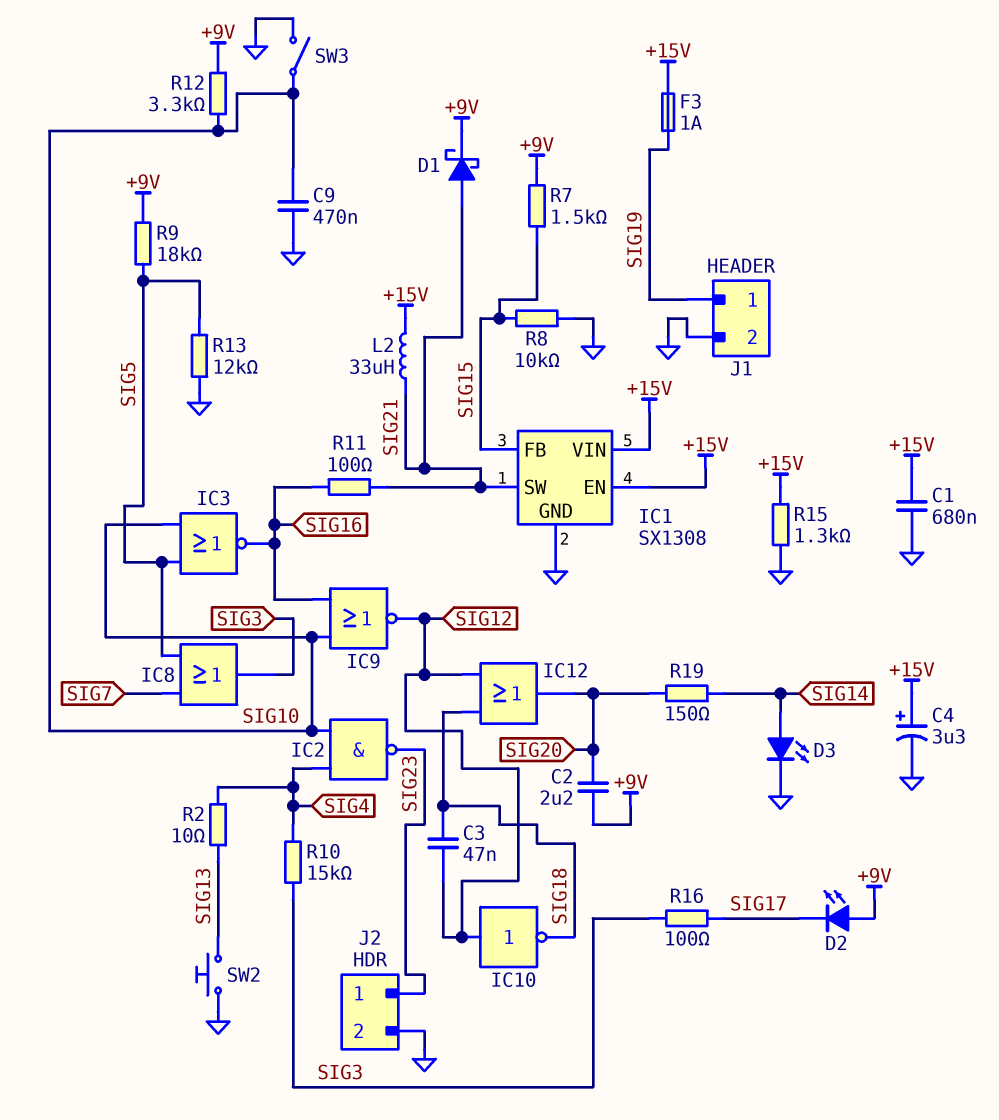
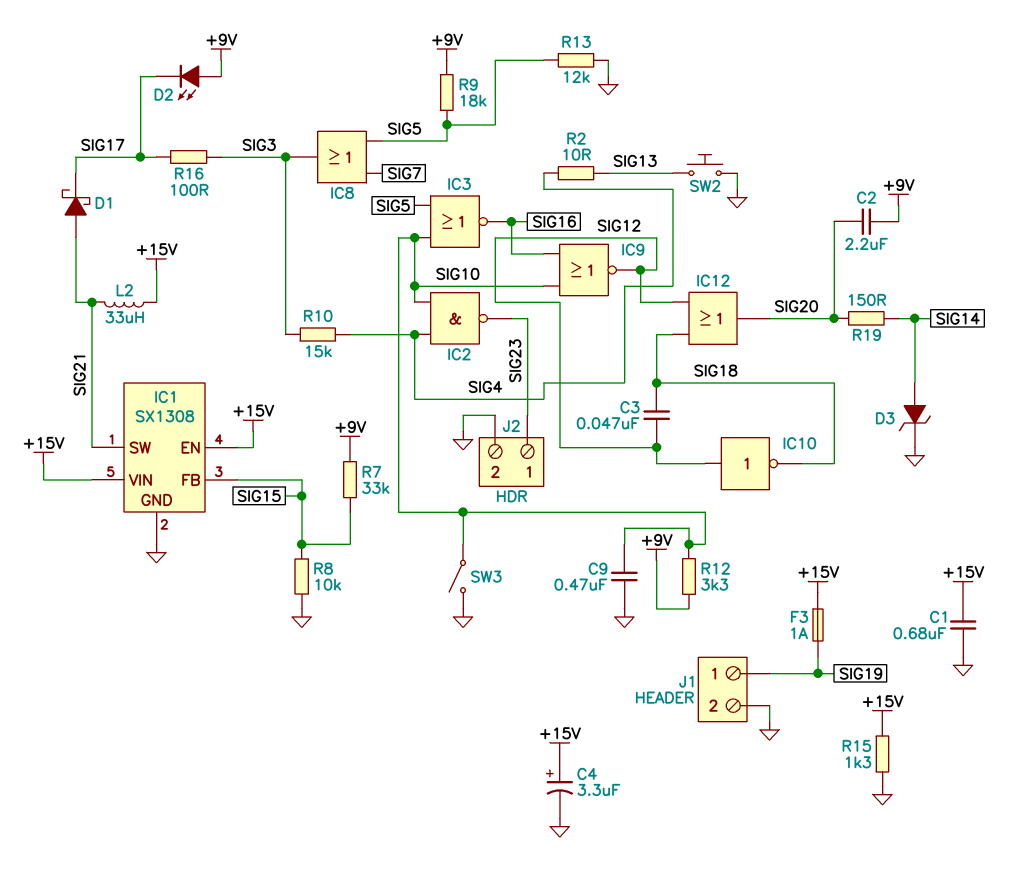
D1: schottky (A SIG21, K +9V) -> schottky (A SIG21, K SIG17)
D3: LED (A SIG14, K GND) -> zener (A SIG14, K GND)
R7: 1.5k (+9V, SIG15) -> 33k (+9V, SIG15)
R11: 100 (SIG16, SIG21) -> none

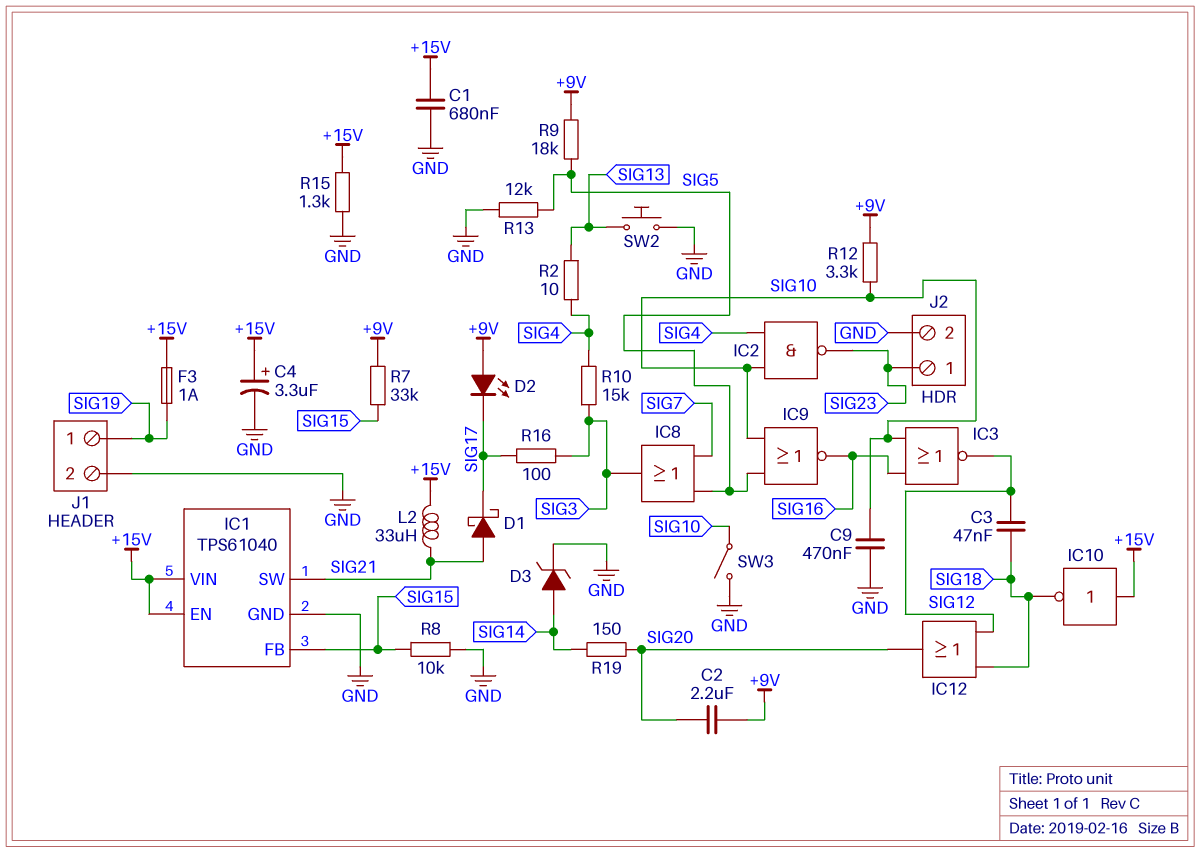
IC1: SX1308 -> TPS61040
IC3: NOR (in SIG5, in SIG10, out SIG16) -> NOR (in SIG10, in SIG16, out SIG12)
IC9: NOR (in SIG10, in SIG16, out SIG12) -> NOR (in SIG5, in SIG10, out SIG16)
IC10: NOT (in SIG12, out SIG18) -> NOT (in +15V, out SIG18)

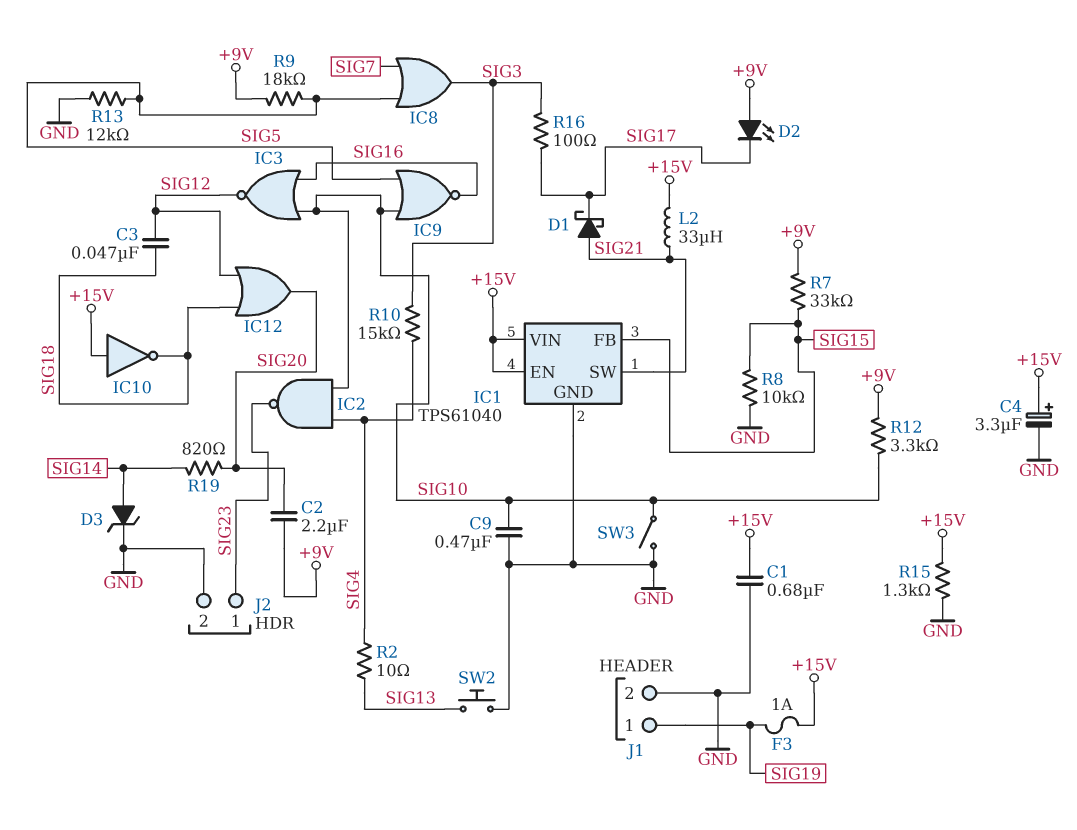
R19: 150 (SIG14, SIG20) -> 820 (SIG14, SIG20)

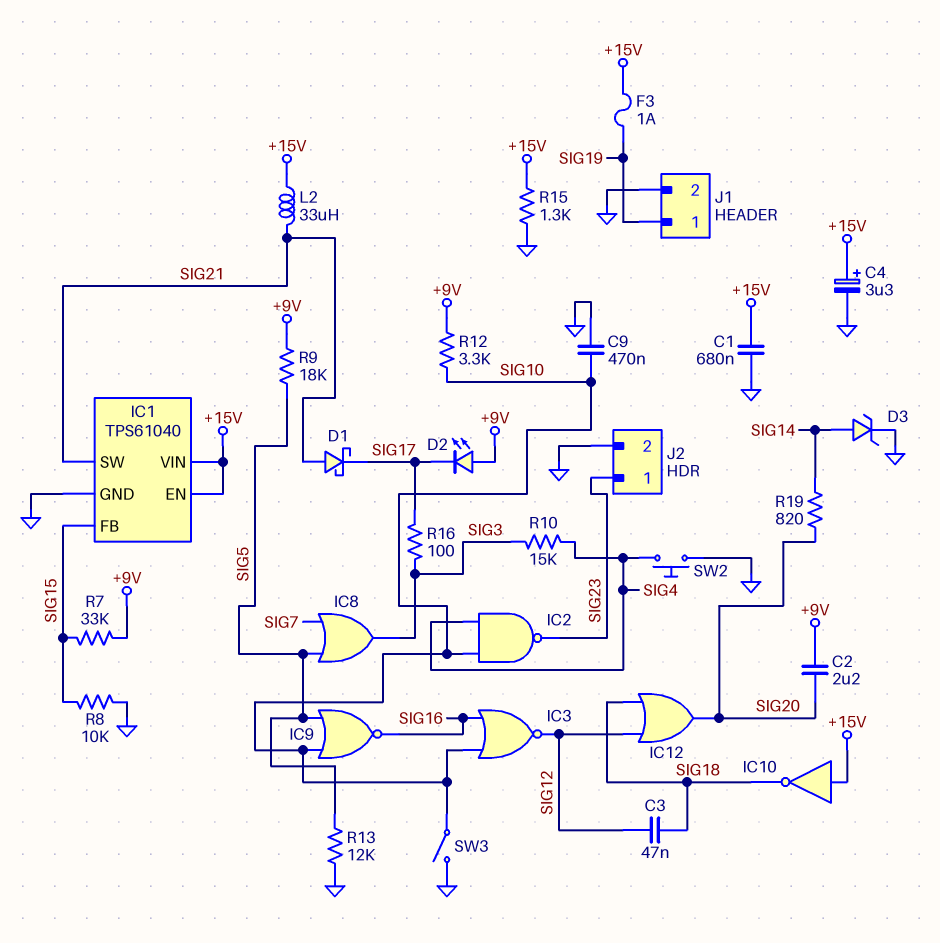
R2: 10 (SIG4, SIG13) -> none
SW2: button (GND, SIG13) -> button (GND, SIG4)

